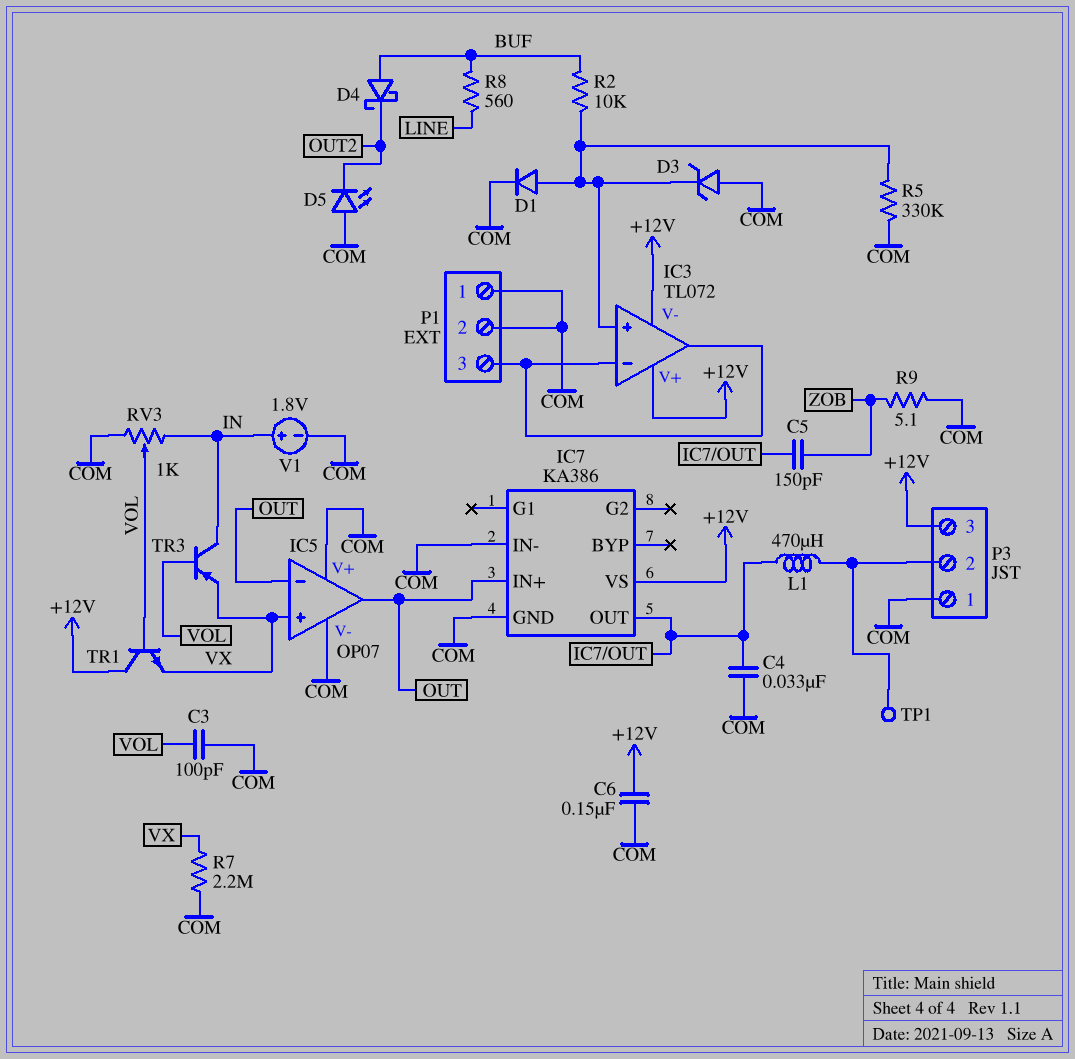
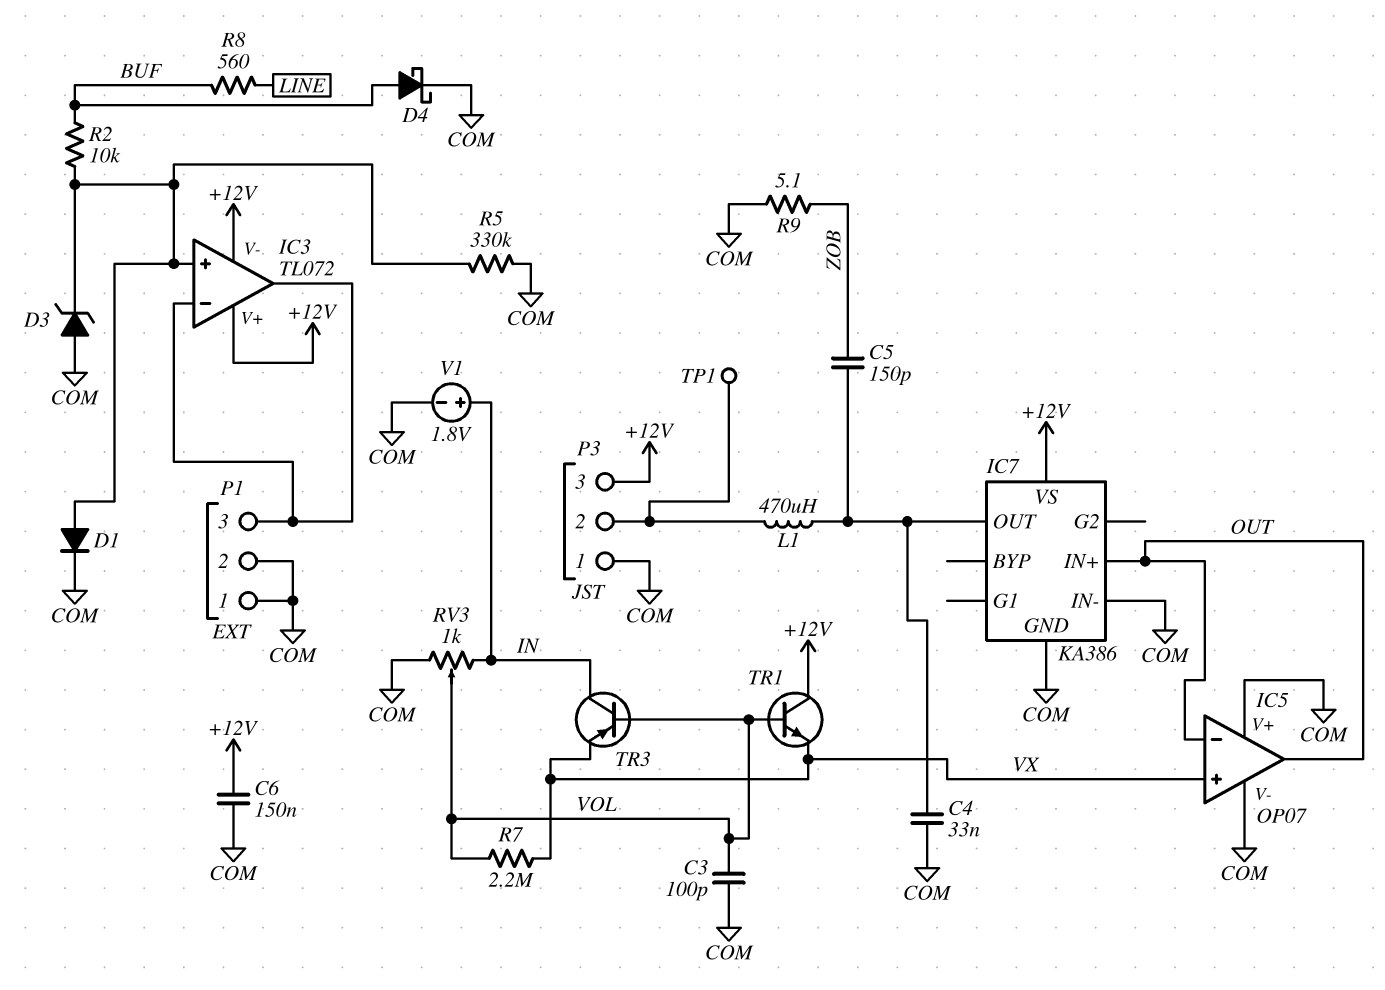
D4: schottky (A BUF, K OUT2) -> schottky (A BUF, K COM)
D5: LED (A COM, K OUT2) -> none
R7: 2.2M (COM, VX) -> 2.2M (VOL, VX)

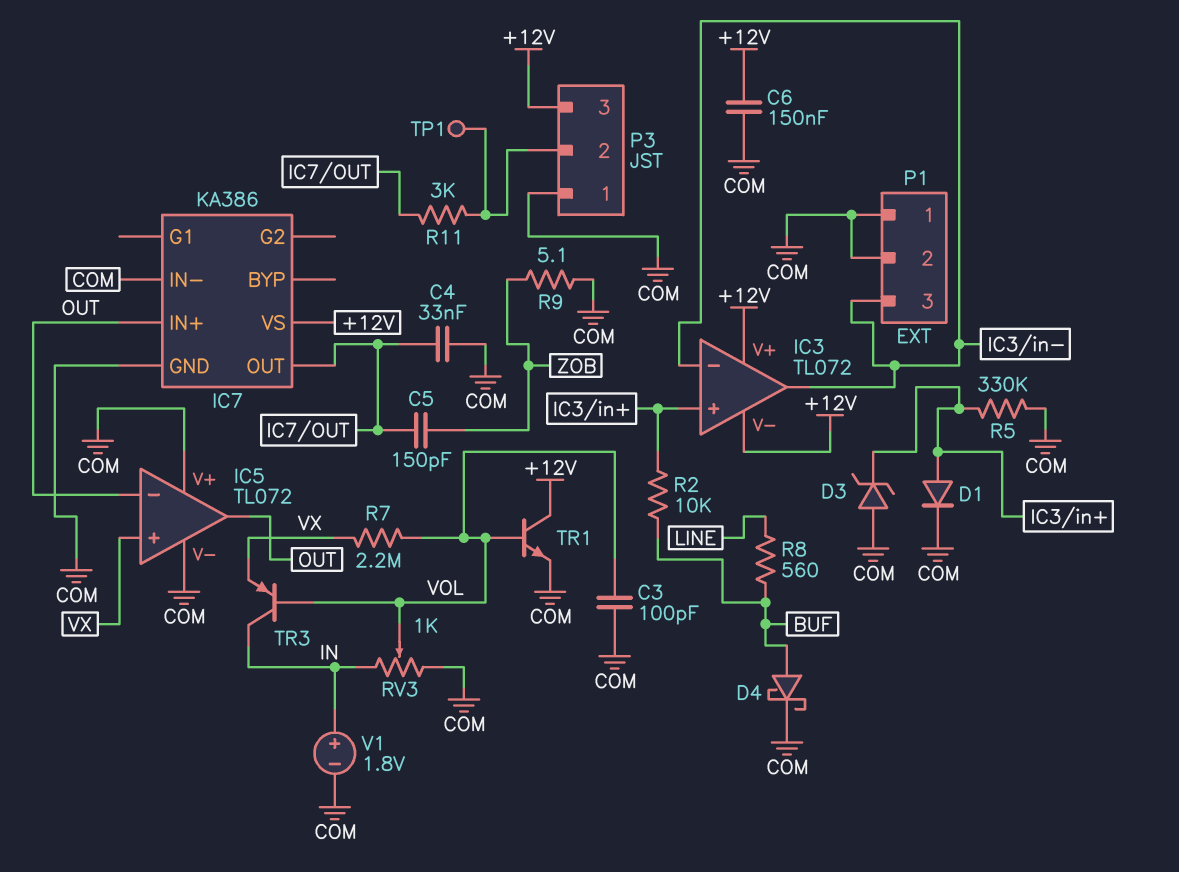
IC5: OP07 -> TL072
L1: 470uH (IC7/OUT, P3/2) -> none
R11: none -> 3k (IC7/OUT, P3/2)
TR1: NPN (B VOL, C +12V, E VX) -> NPN (B VOL, C +12V, E COM)

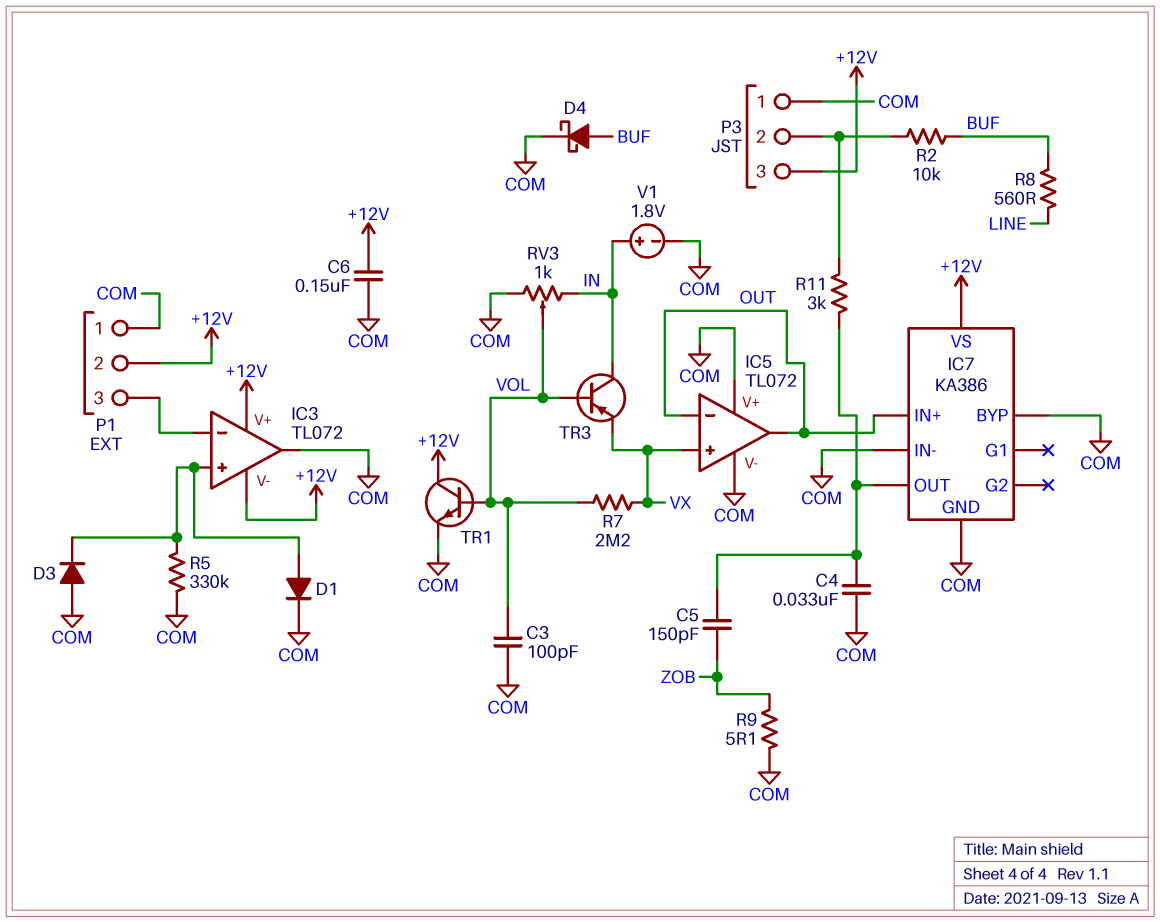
D3: zener (A COM, K IC3/in+) -> diode (A COM, K IC3/in+)
IC3 pin out: IC3/in- -> COM
IC7 pin BYP: none -> COM
P1 pin 2: COM -> +12V
R2: 10k (BUF, IC3/in+) -> 10k (BUF, P3/2)
TP1: test point (P3/2) -> none

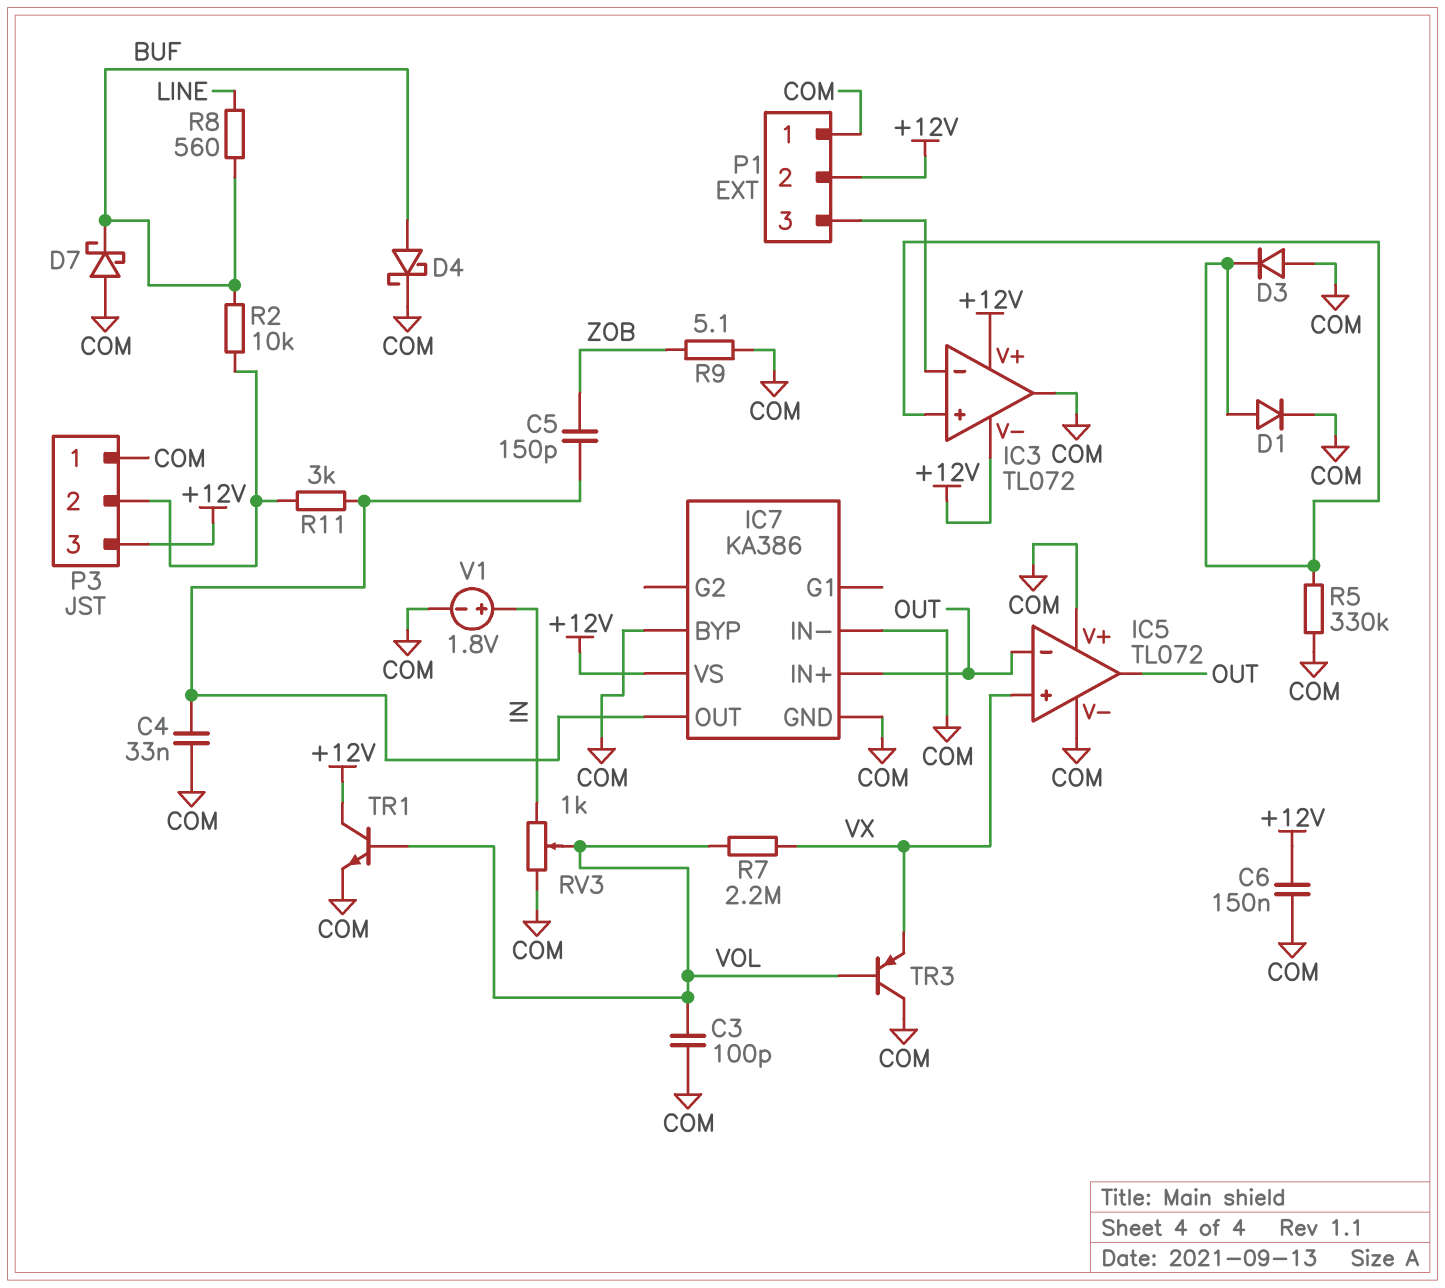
D7: none -> schottky (A COM, K BUF)
TR3: PNP (B VOL, C IN, E VX) -> PNP (B VOL, C COM, E VX)

